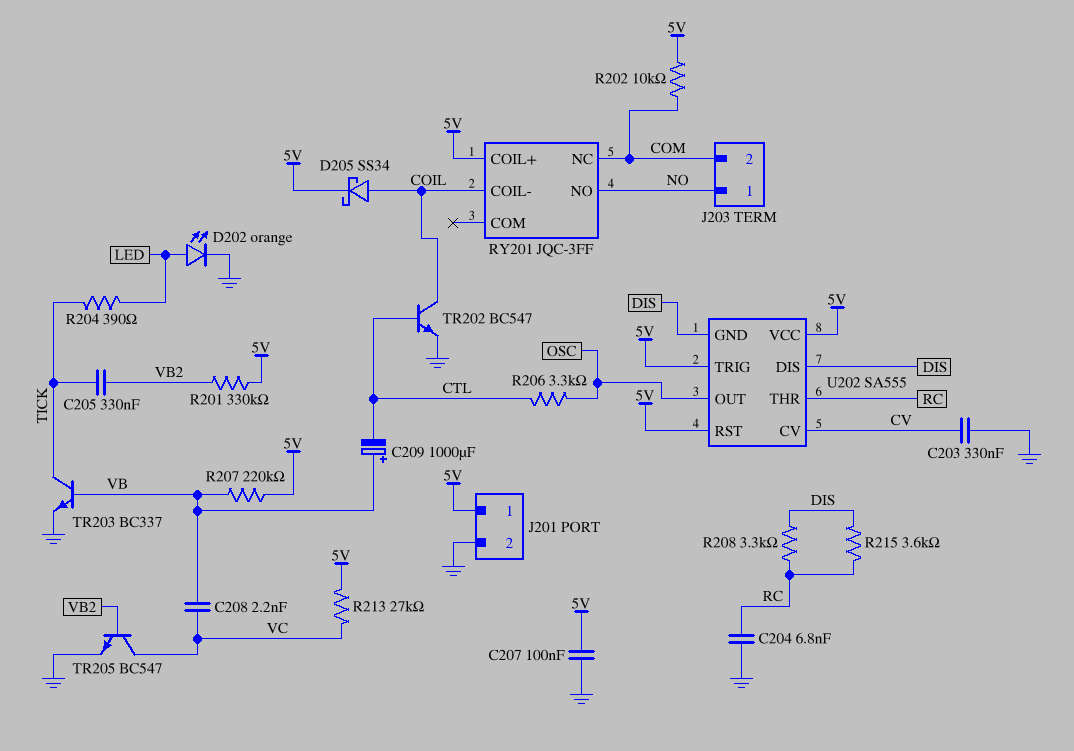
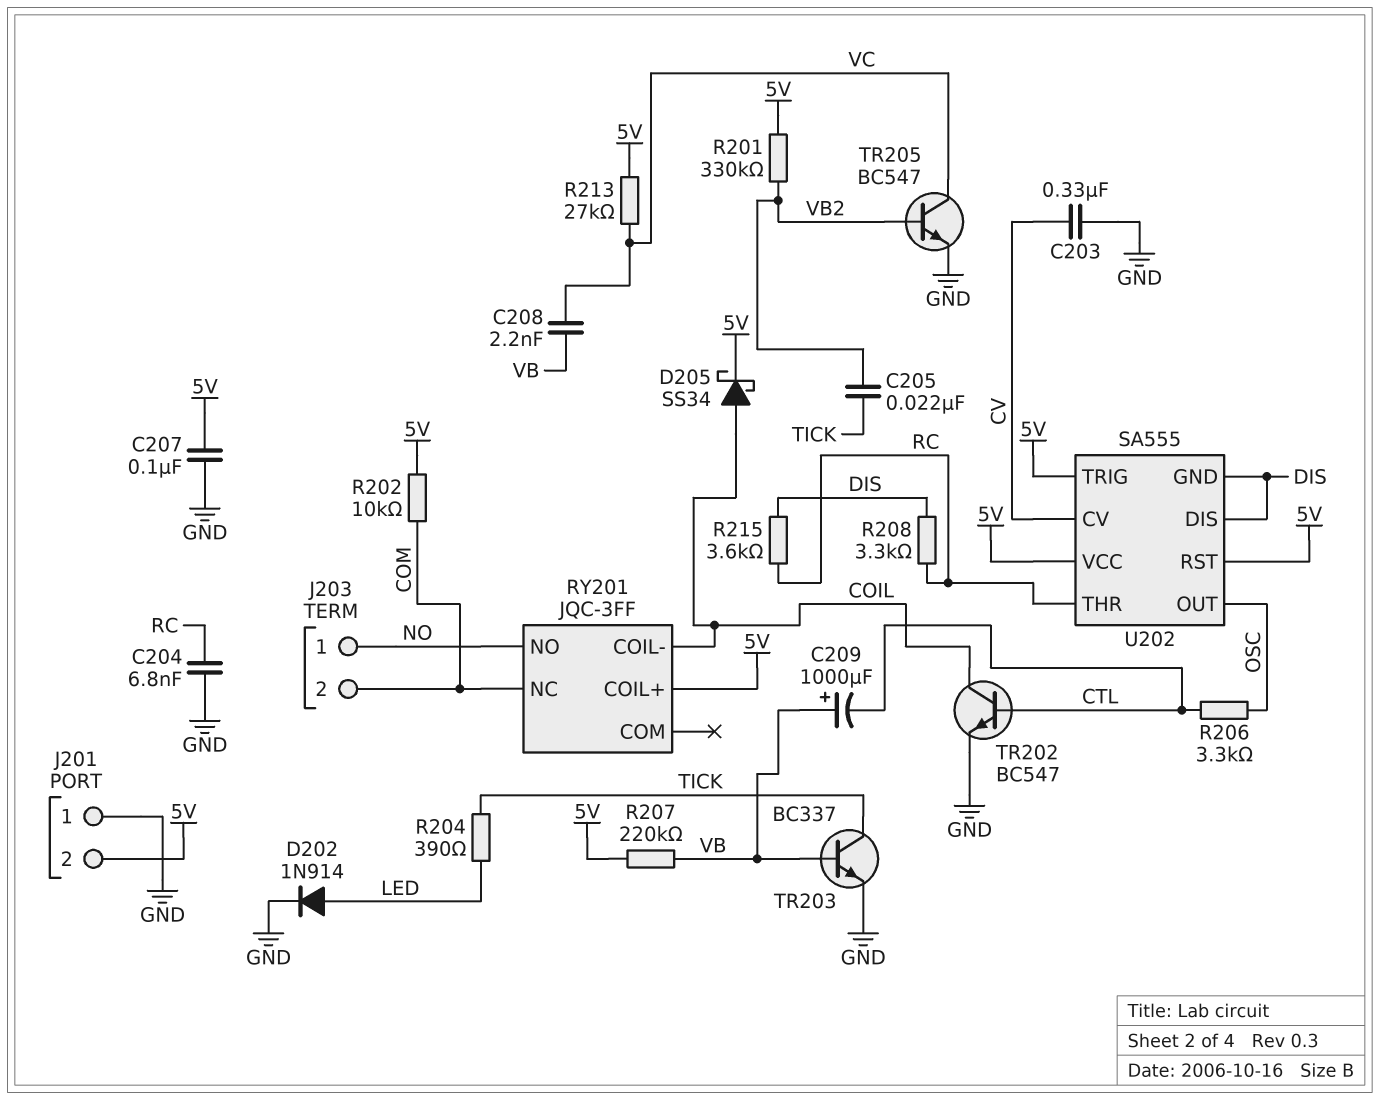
C205: 330nF (TICK, VB2) -> 22nF (TICK, VB2)
D202: LED orange (A LED, K GND) -> diode 1N914 (A LED, K GND)
J201 pin 1: 5V -> GND
J201 pin 2: GND -> 5V

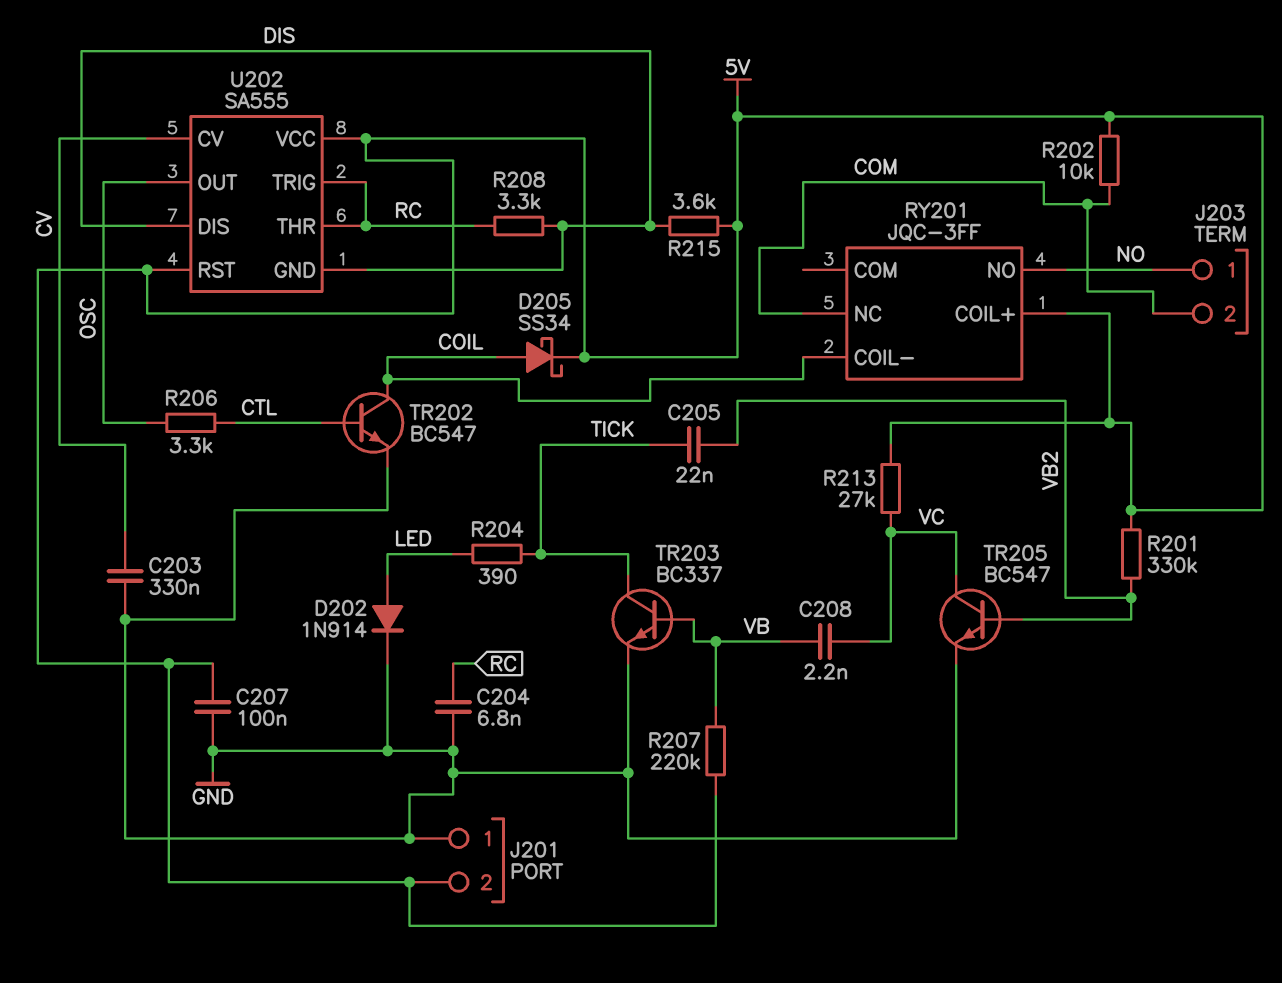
C209: 1000uF (plus VB, minus CTL) -> none
R215: 3.6k (DIS, RC) -> 3.6k (5V, DIS)
U202 pin TRIG: 5V -> RC

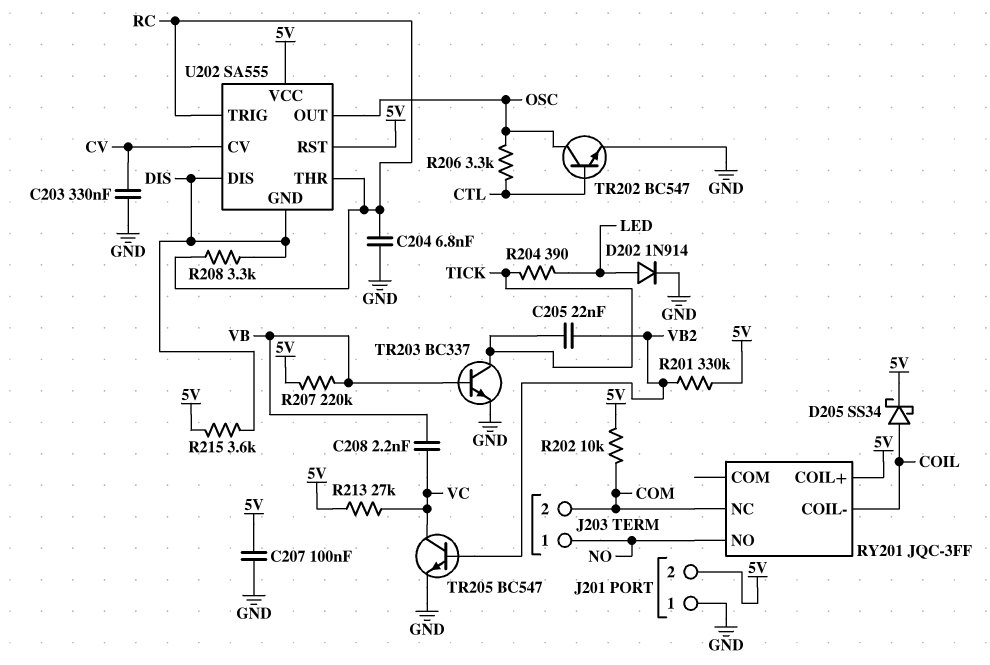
TR202: NPN BC547 (B CTL, C COIL, E GND) -> NPN BC547 (B CTL, C OSC, E GND)

